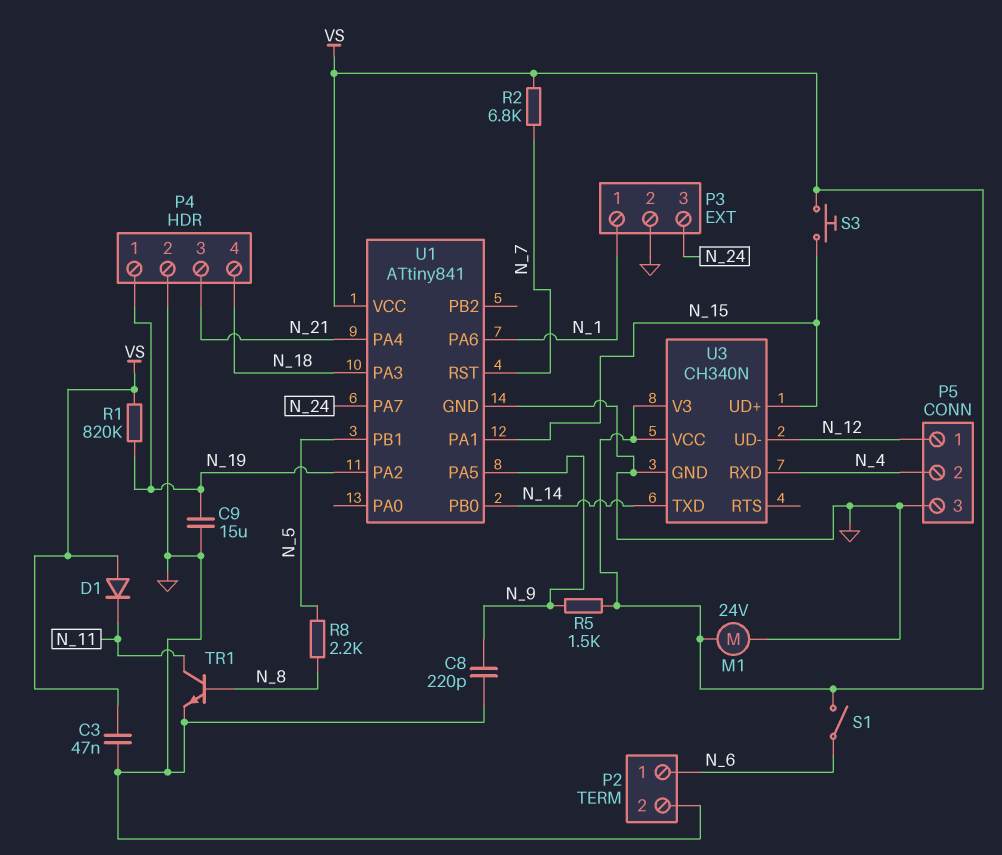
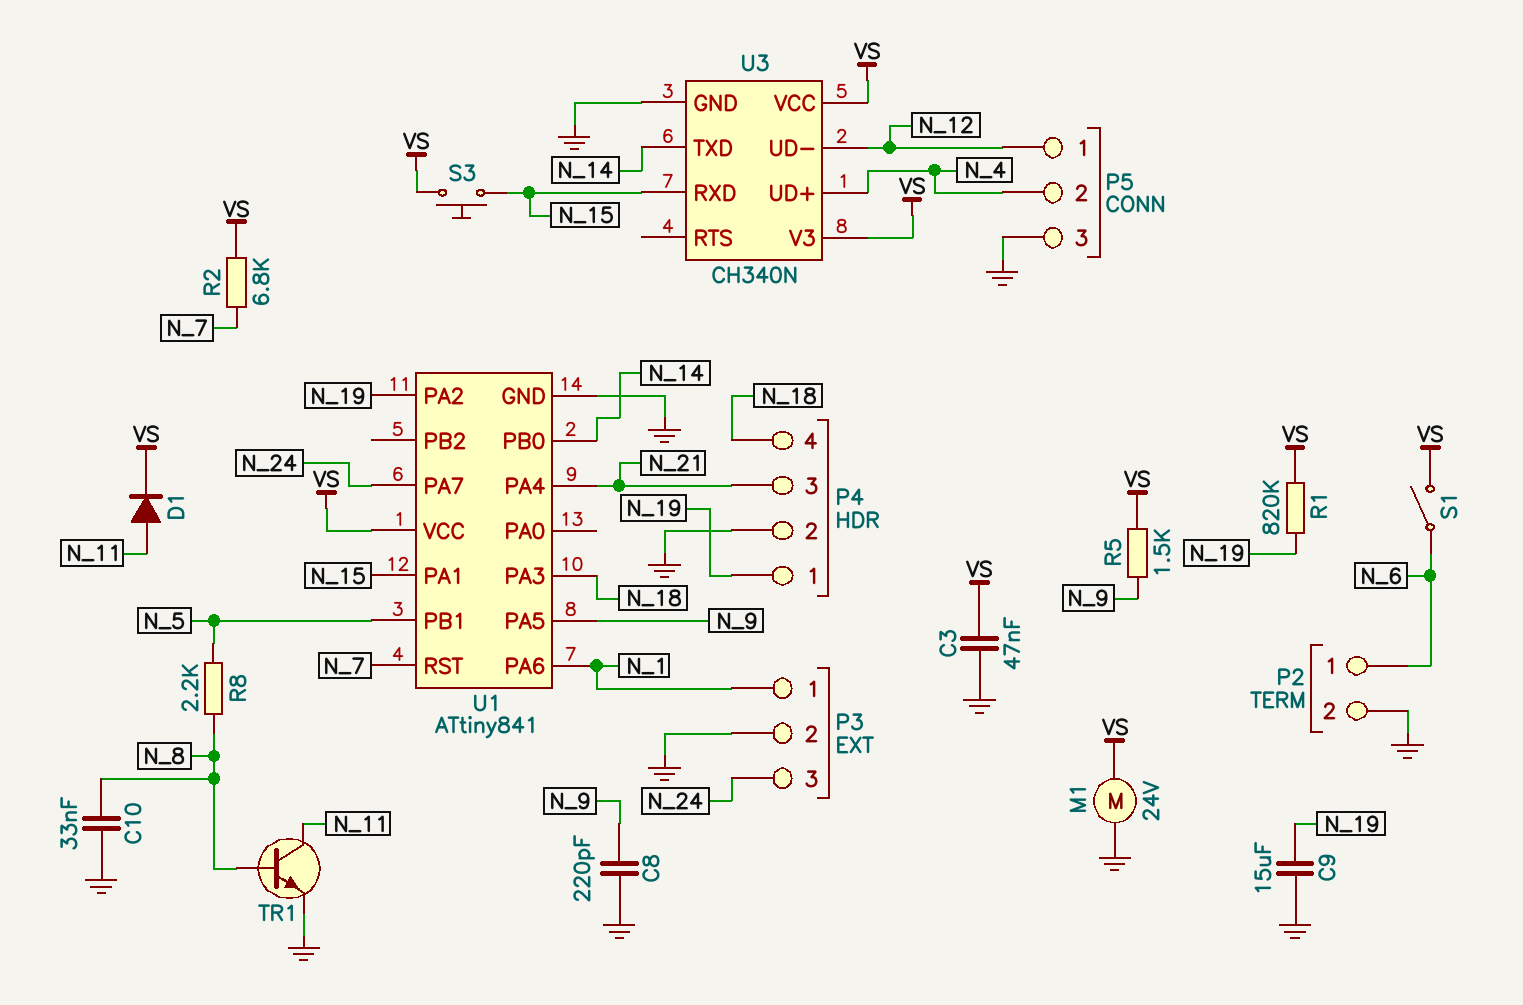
C10: none -> 33nF (GND, N_8)
D1: diode (A VS, K N_11) -> diode (A N_11, K VS)
U3 pin RXD: N_4 -> N_15
U3 pin UD+: N_15 -> N_4

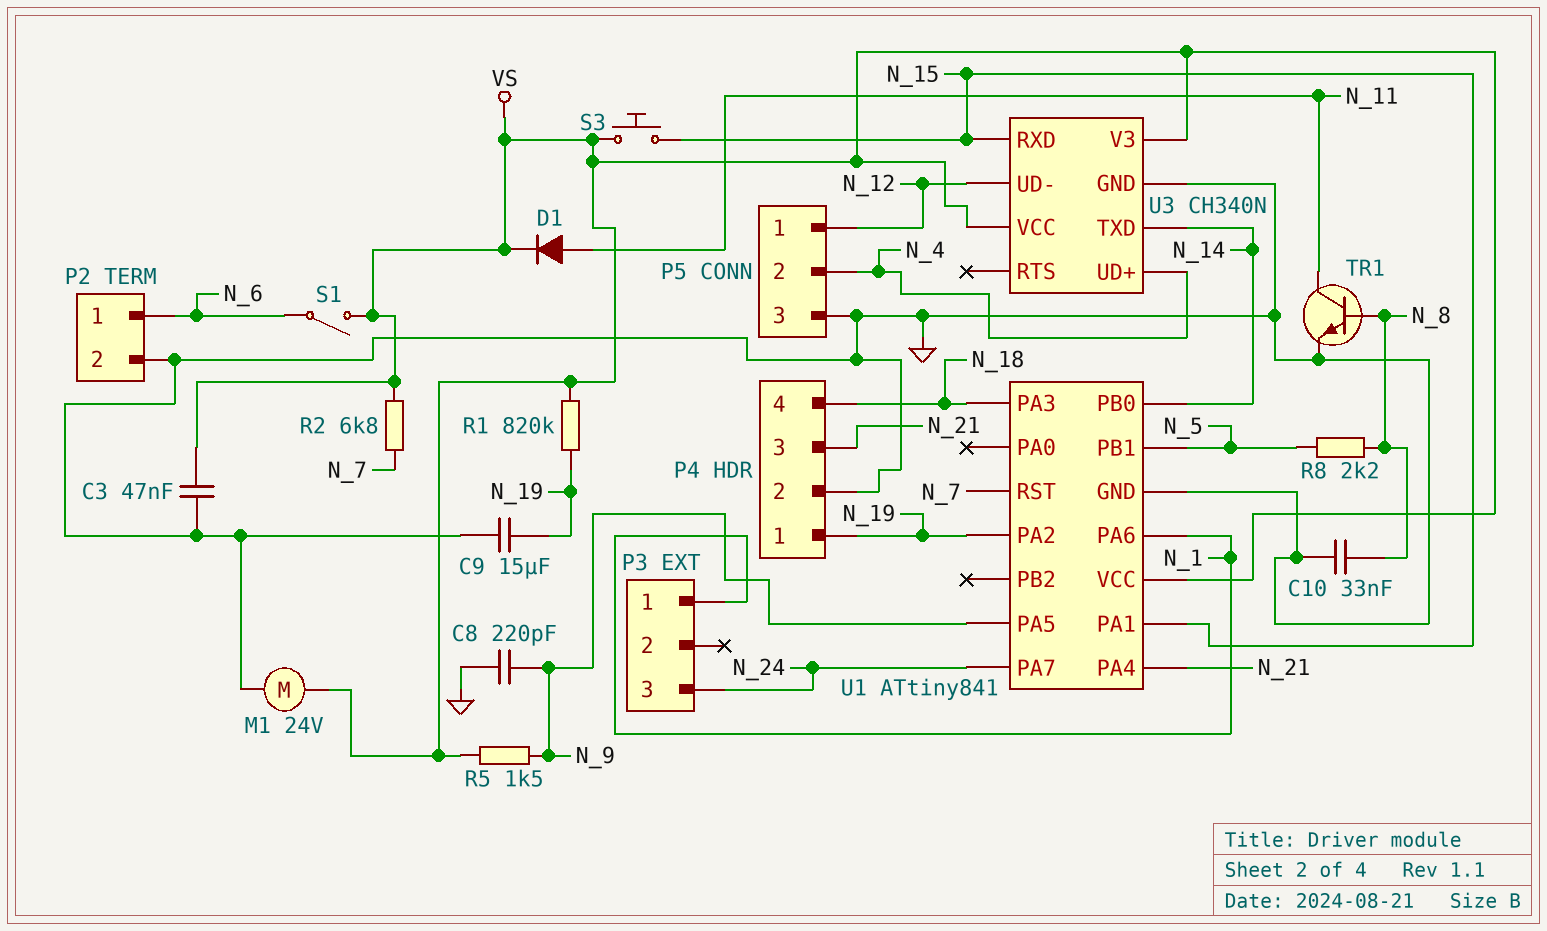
P3 pin 2: GND -> none

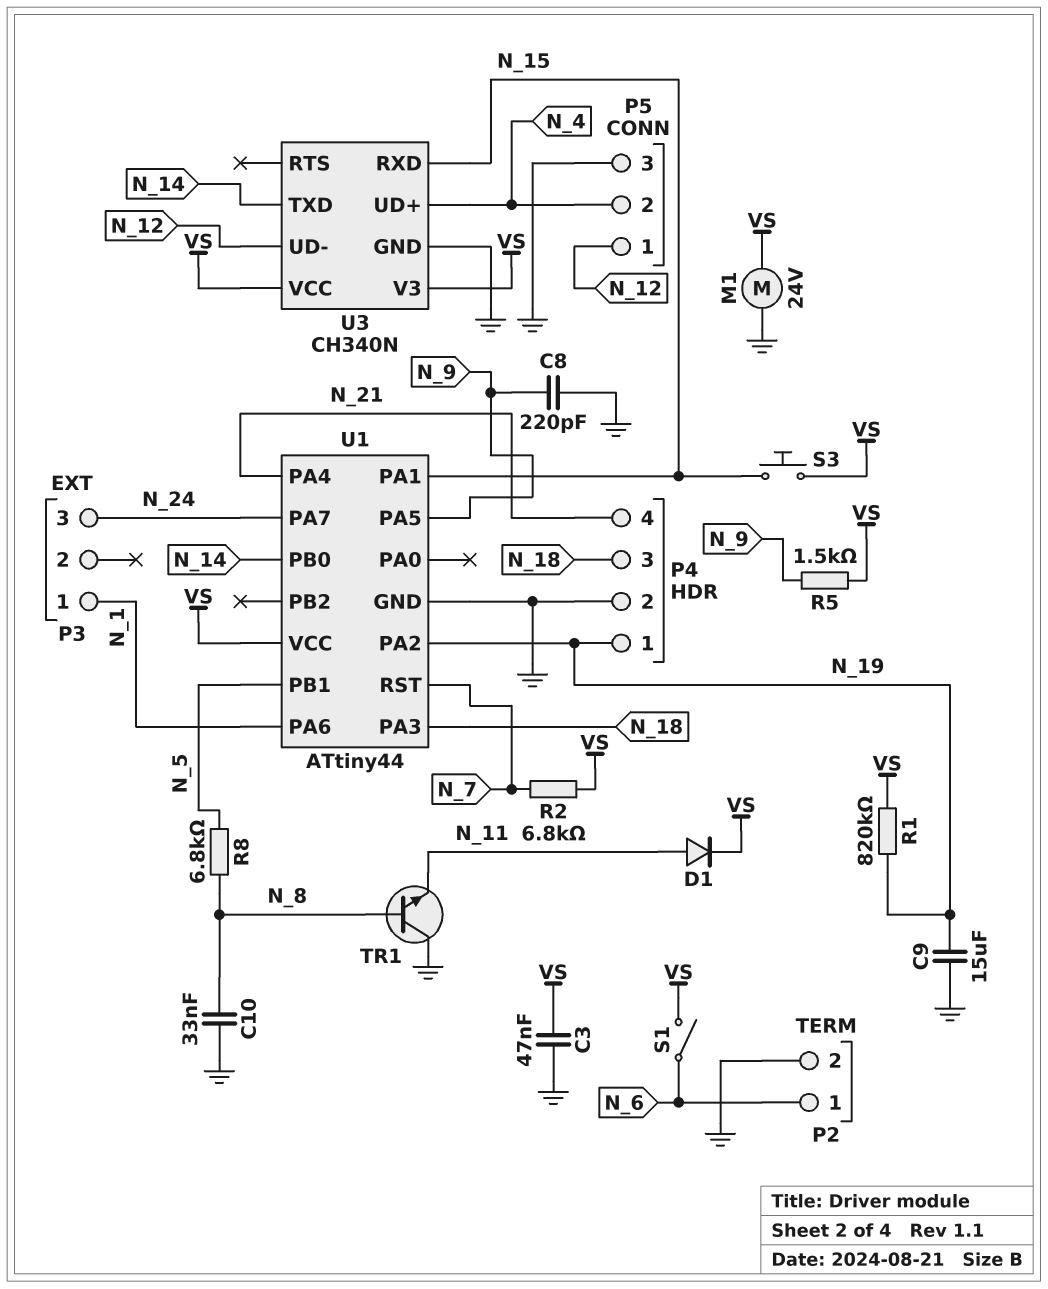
P4 pin 3: N_21 -> N_18
P4 pin 4: N_18 -> N_21
R8: 2.2k (N_5, N_8) -> 6.8k (N_5, N_8)
TR1: NPN (B N_8, C N_11, E GND) -> NPN (B N_8, C GND, E N_11)
U1: ATtiny841 -> ATtiny44

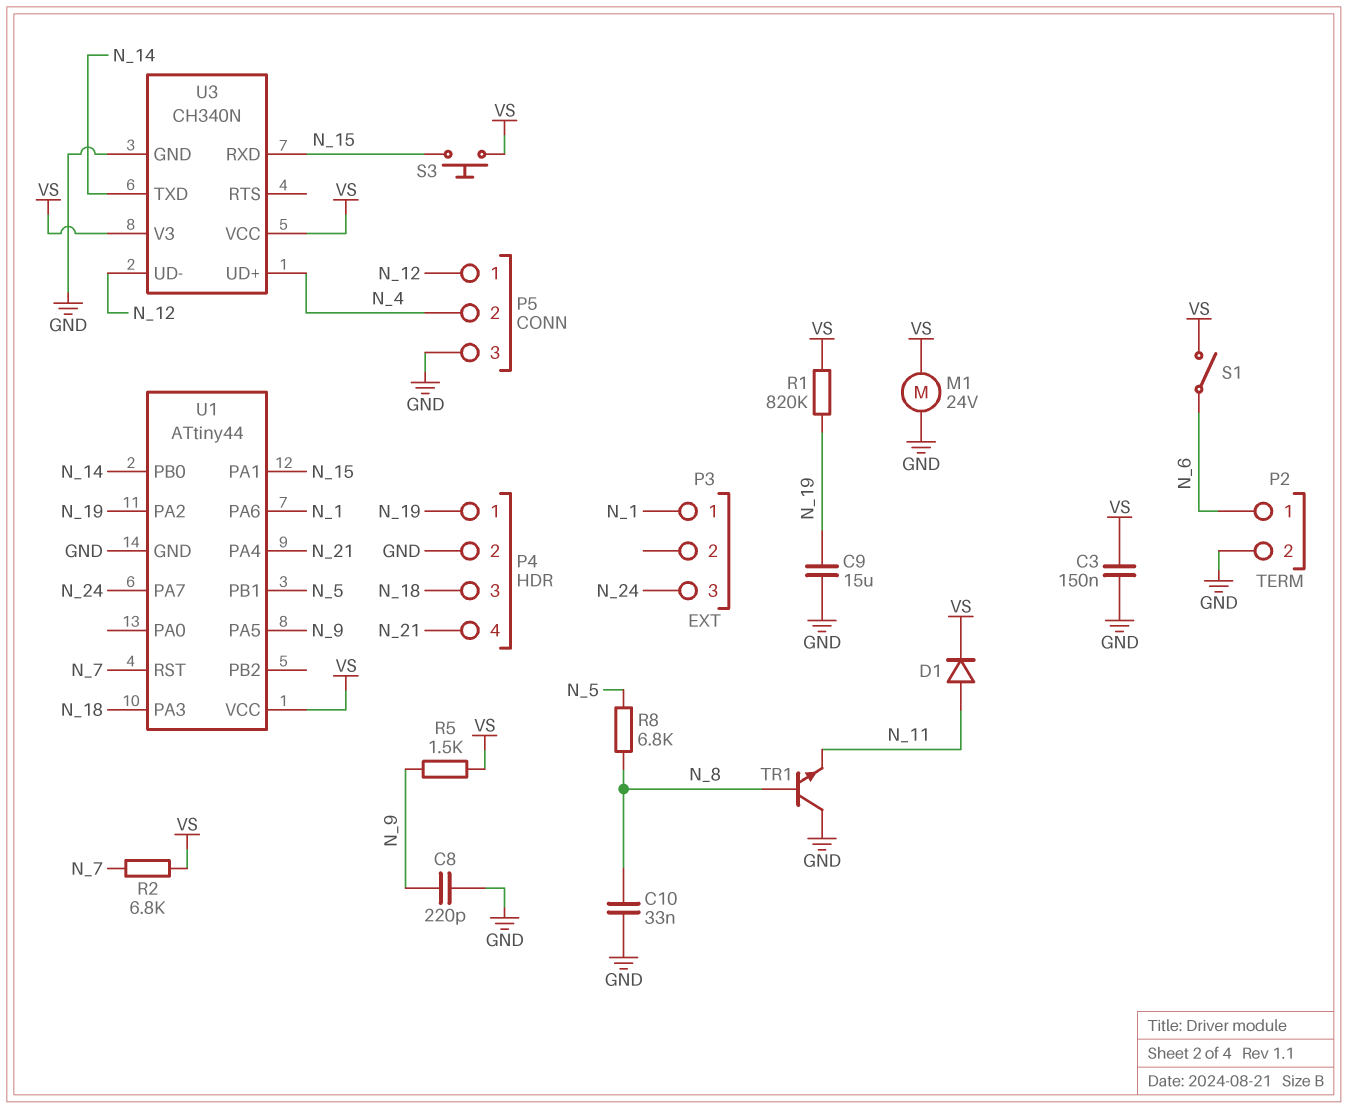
C3: 47nF (GND, VS) -> 150nF (GND, VS)

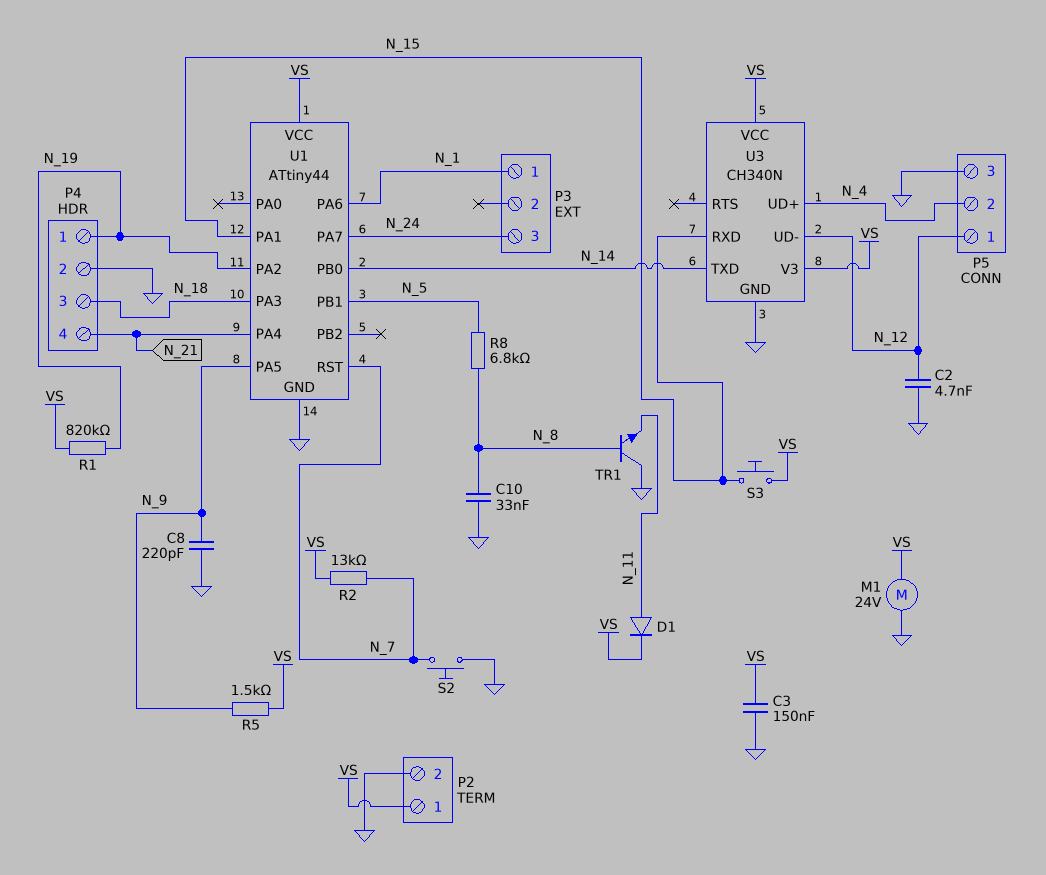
C2: none -> 4.7nF (GND, N_12)
C9: 15uF (GND, N_19) -> none
P2 pin 1: N_6 -> VS
R2: 6.8k (N_7, VS) -> 13k (N_7, VS)
S1: switch (N_6, VS) -> none
S2: none -> button (GND, N_7)

